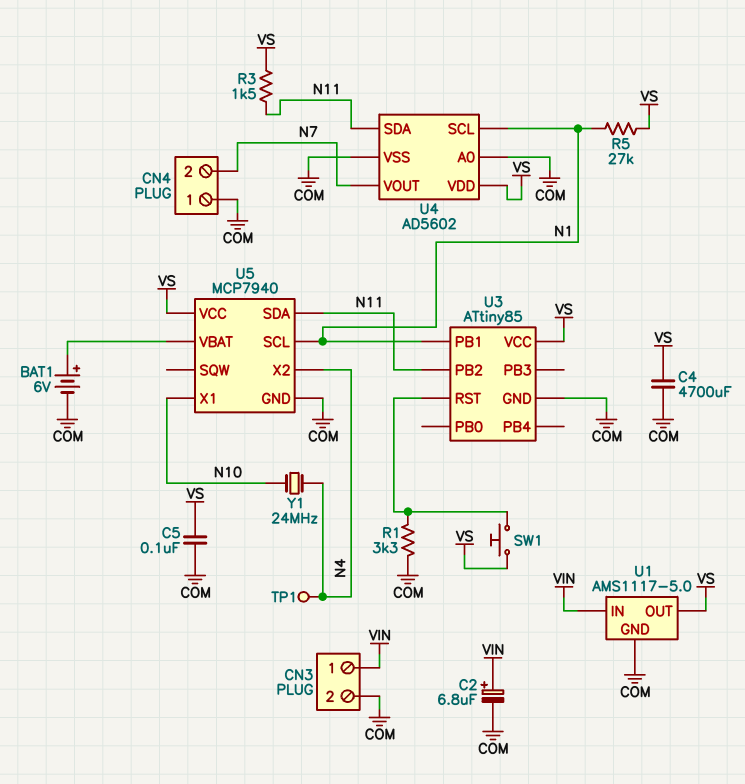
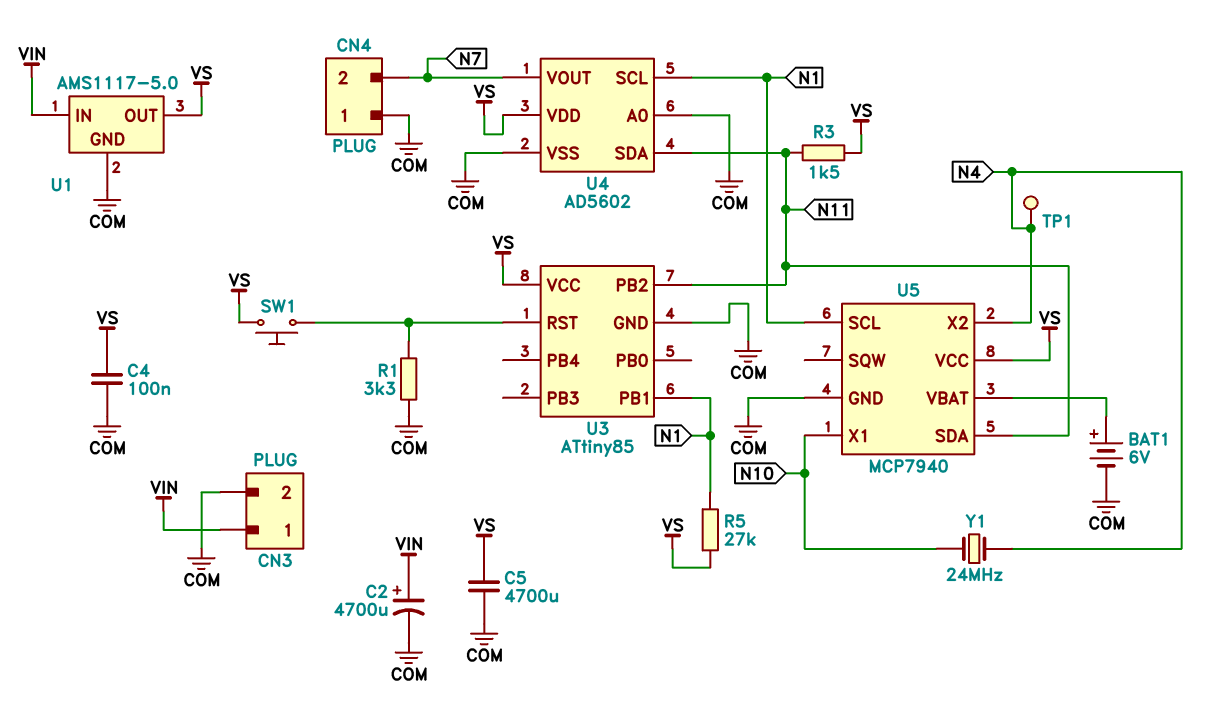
C2: 6.8uF (plus VIN, minus COM) -> 4700uF (plus VIN, minus COM)
C4: 4700uF (COM, VS) -> 100nF (COM, VS)
C5: 100nF (COM, VS) -> 4700uF (COM, VS)

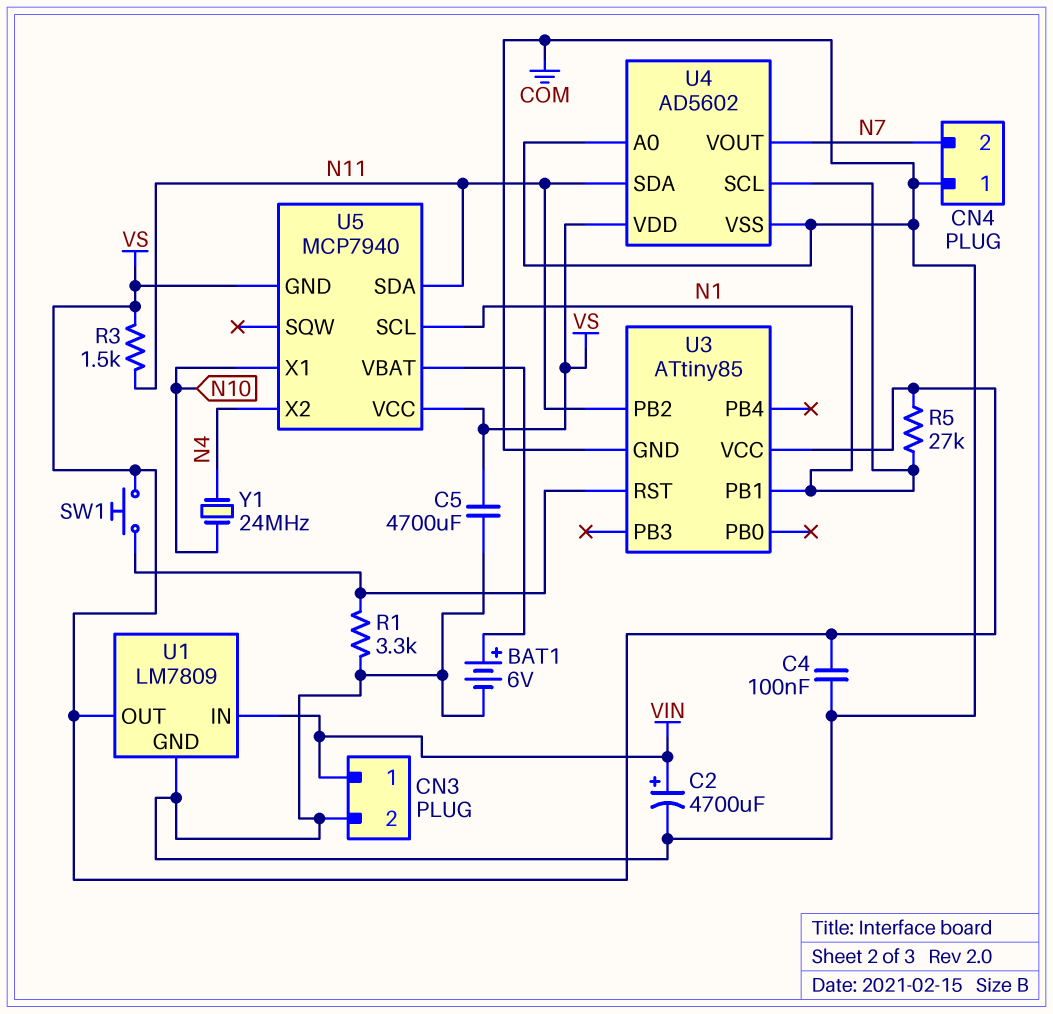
TP1: test point (N4) -> none
U1: AMS1117-5.0 -> LM7809
U5 pin GND: COM -> VS

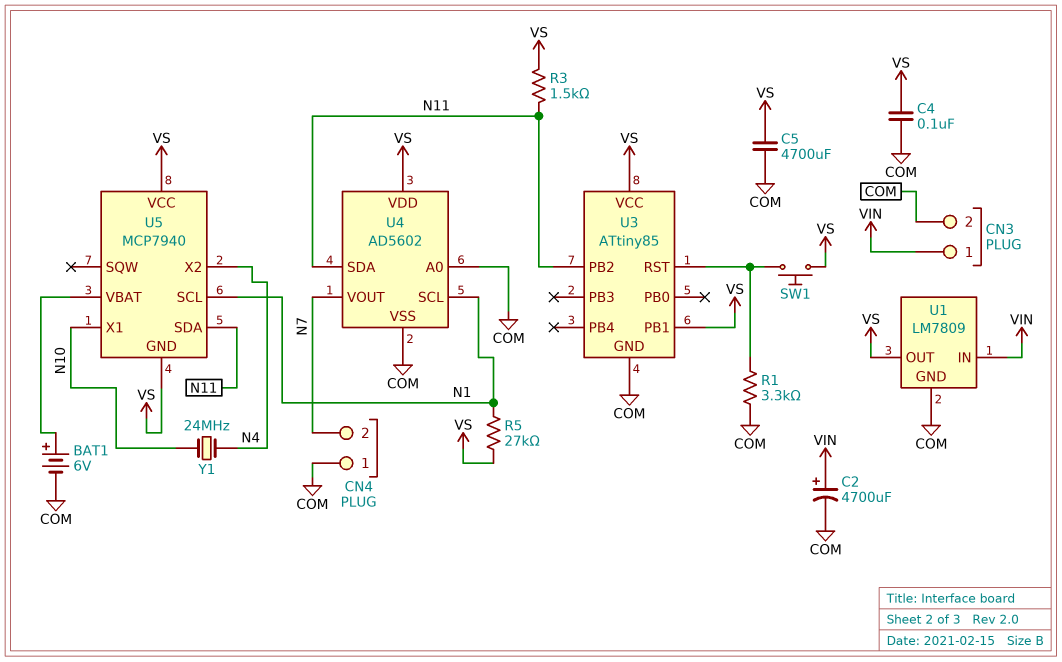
U3 pin PB1: N1 -> VS

